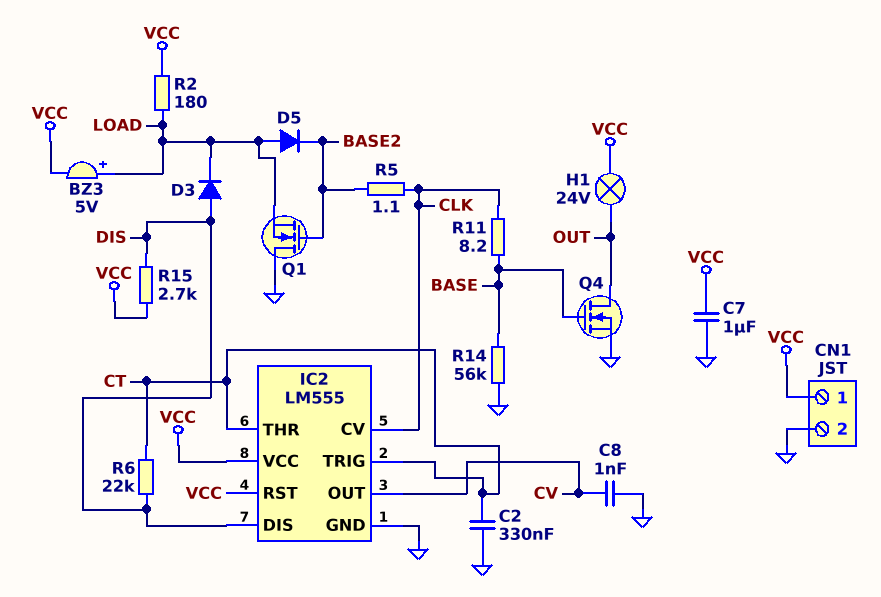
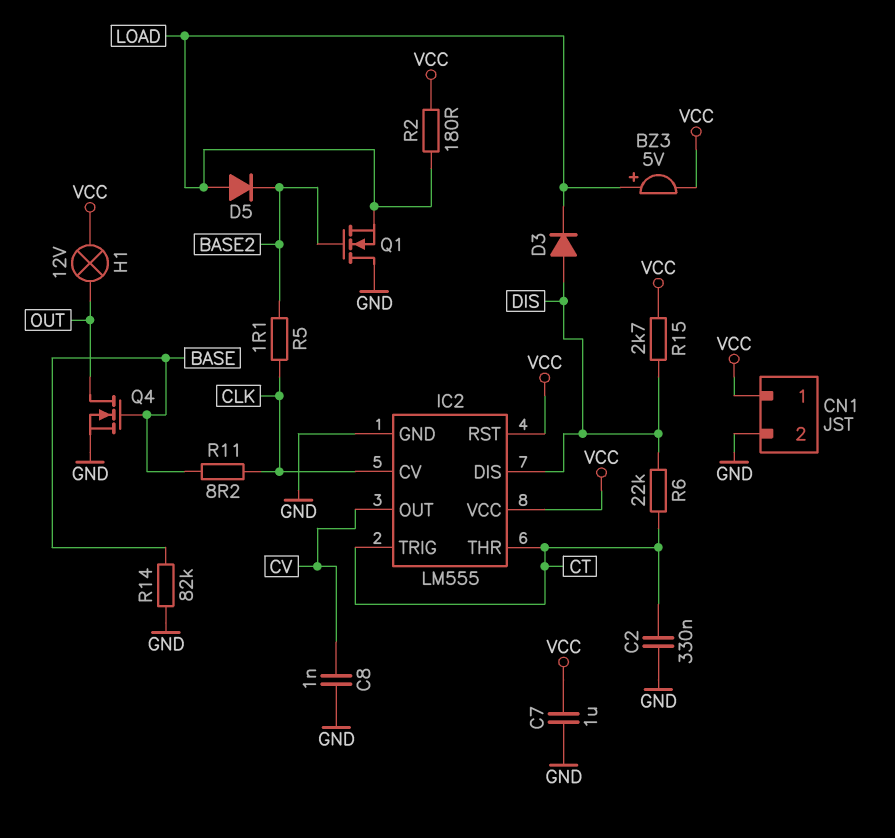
H1: lamp 24V (OUT, VCC) -> lamp 12V (OUT, VCC)
R14: 56k (BASE, GND) -> 82k (BASE, GND)

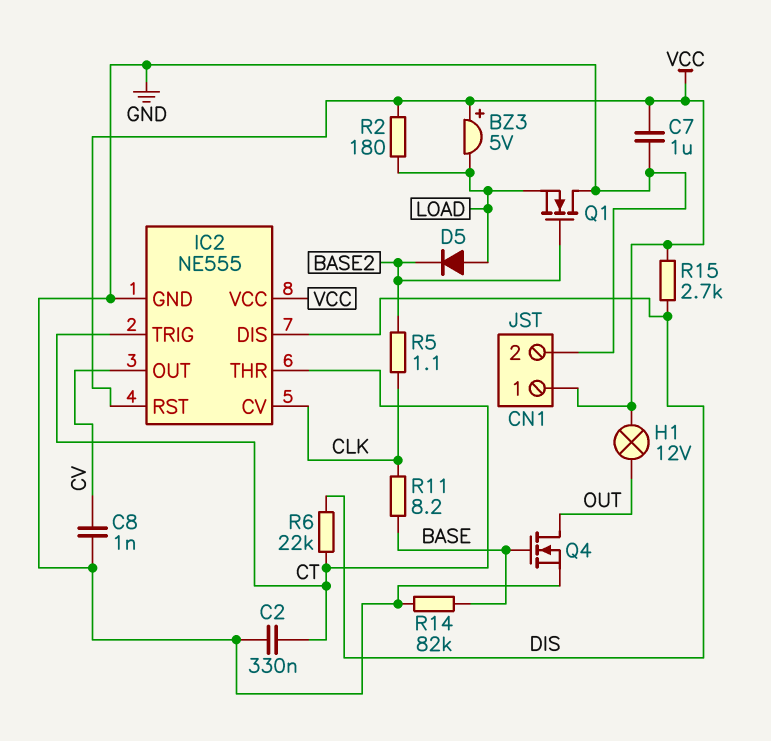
BZ3: buzzer 5V (plus LOAD, minus VCC) -> buzzer 5V (plus VCC, minus LOAD)
D3: diode (A DIS, K LOAD) -> none
IC2: LM555 -> NE555

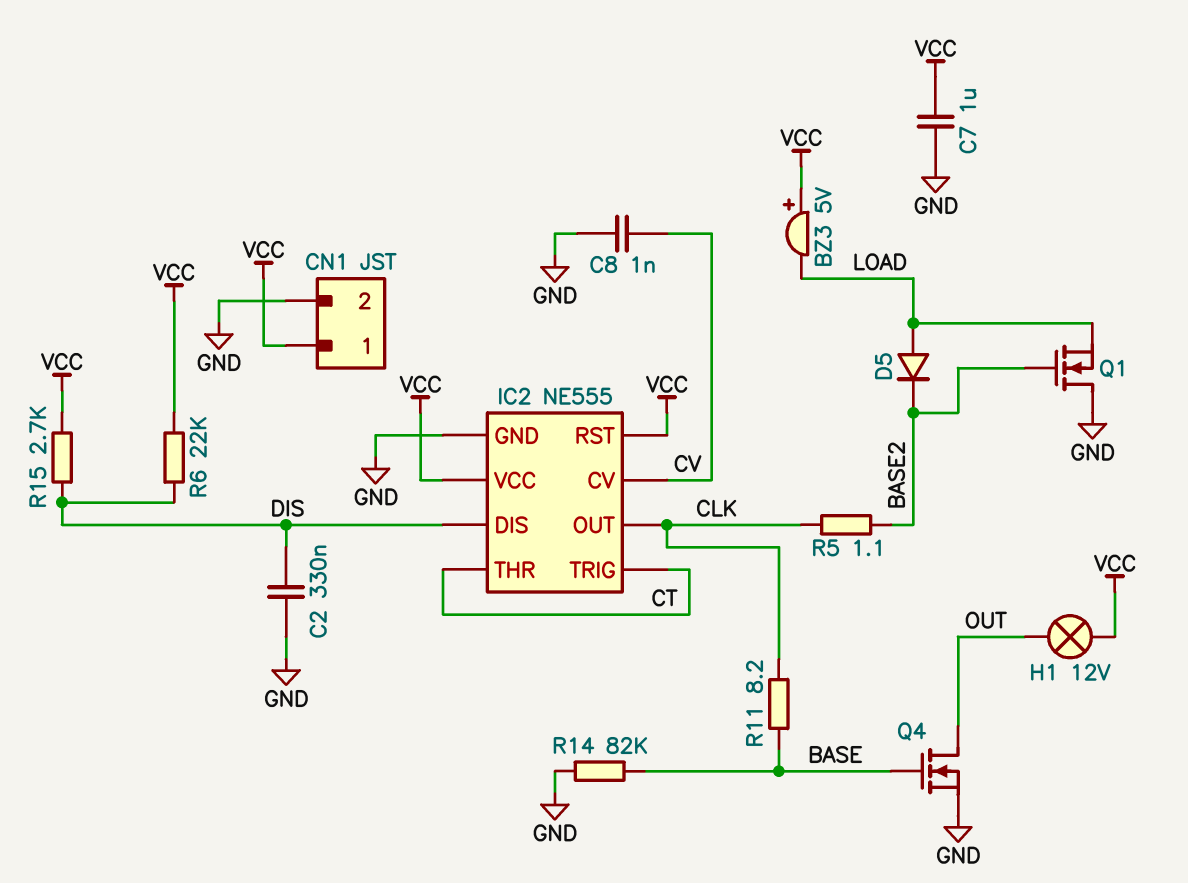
C2: 330nF (CT, GND) -> 330nF (DIS, GND)
IC2 pin CV: CLK -> CV
IC2 pin OUT: CV -> CLK
R2: 180 (LOAD, VCC) -> none
R6: 22k (CT, DIS) -> 22k (DIS, VCC)

